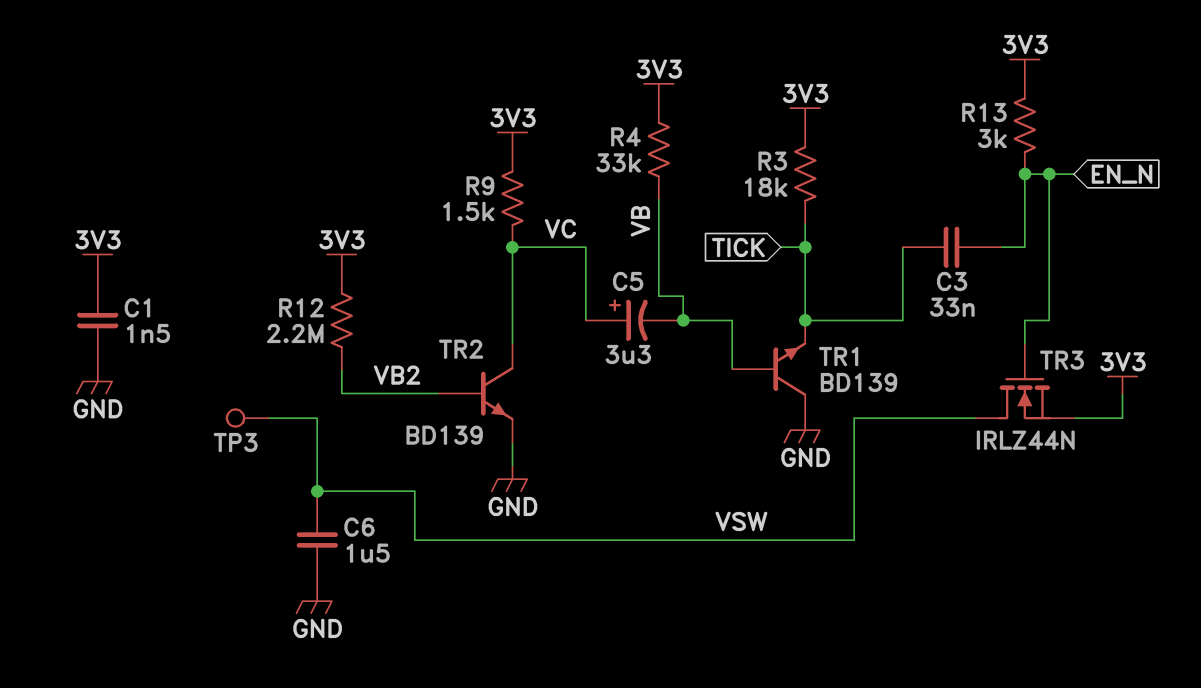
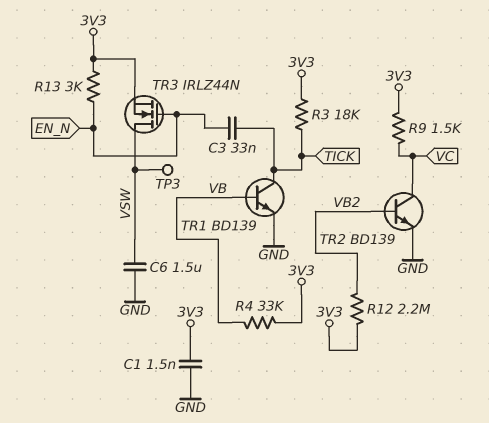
C5: 3.3uF (plus VC, minus VB) -> none
TR1: NPN BD139 (B VB, C GND, E TICK) -> NPN BD139 (B VB, C TICK, E GND)

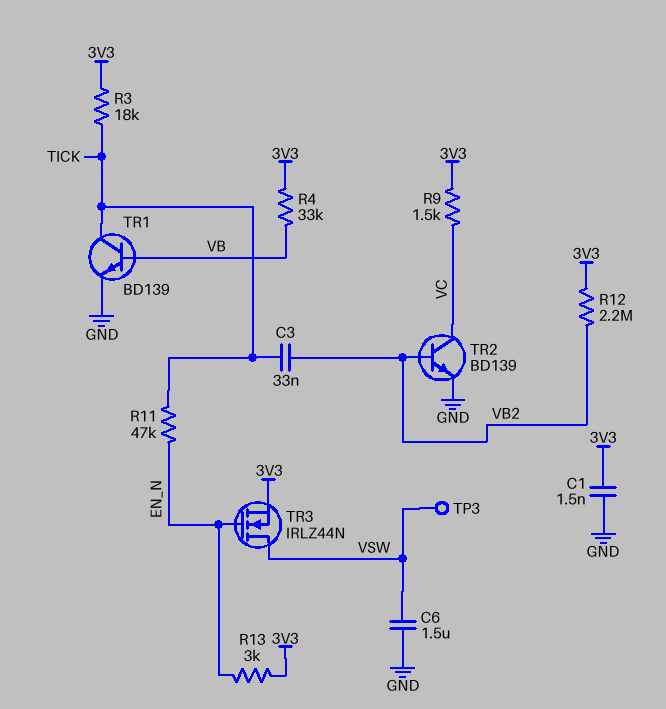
C3: 33nF (EN_N, TICK) -> 33nF (TICK, VB2)
R11: none -> 47k (EN_N, TICK)

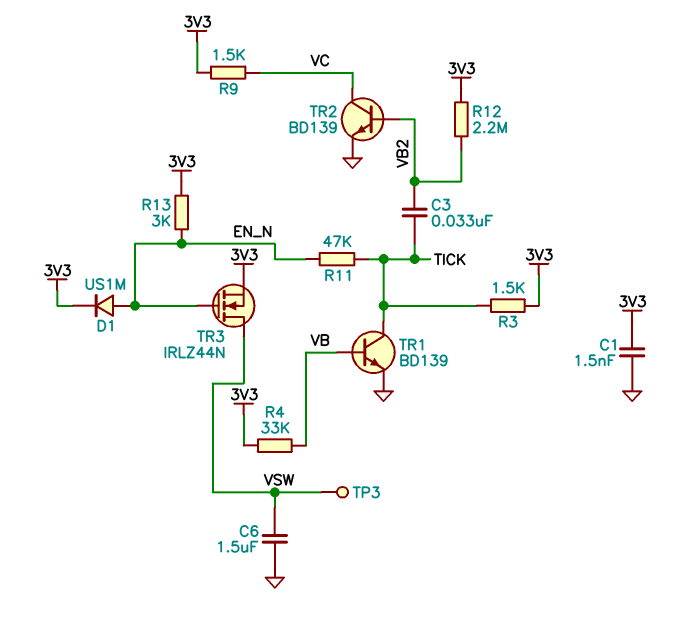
D1: none -> diode US1M (A EN_N, K 3V3)
R3: 18k (3V3, TICK) -> 1.5k (3V3, TICK)

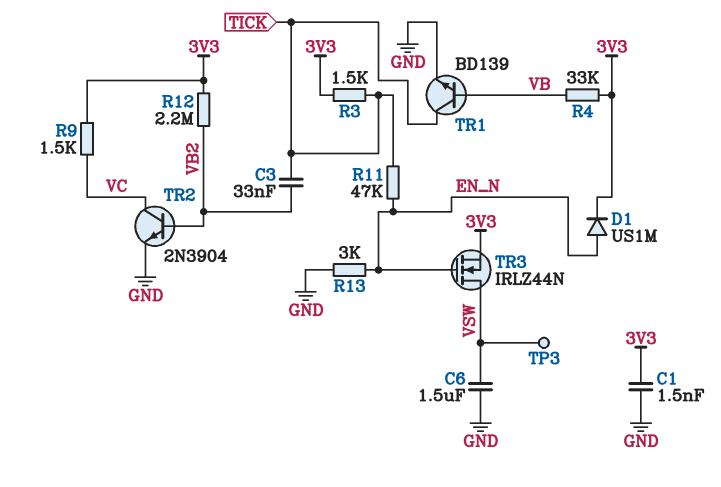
R13: 3k (3V3, EN_N) -> 3k (EN_N, GND)
TR2: NPN BD139 (B VB2, C VC, E GND) -> NPN 2N3904 (B VB2, C VC, E GND)

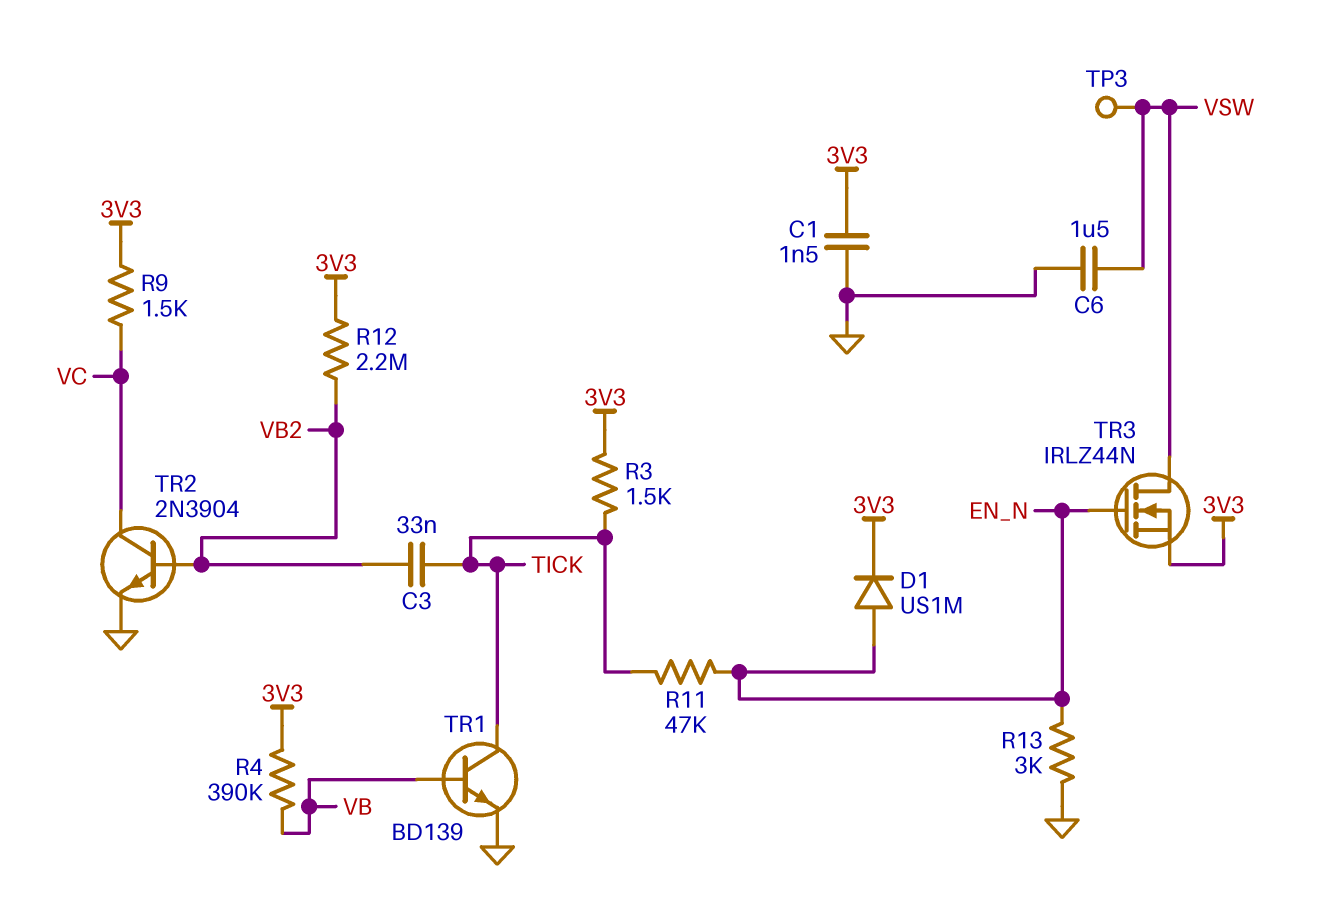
R4: 33k (3V3, VB) -> 390k (3V3, VB)

